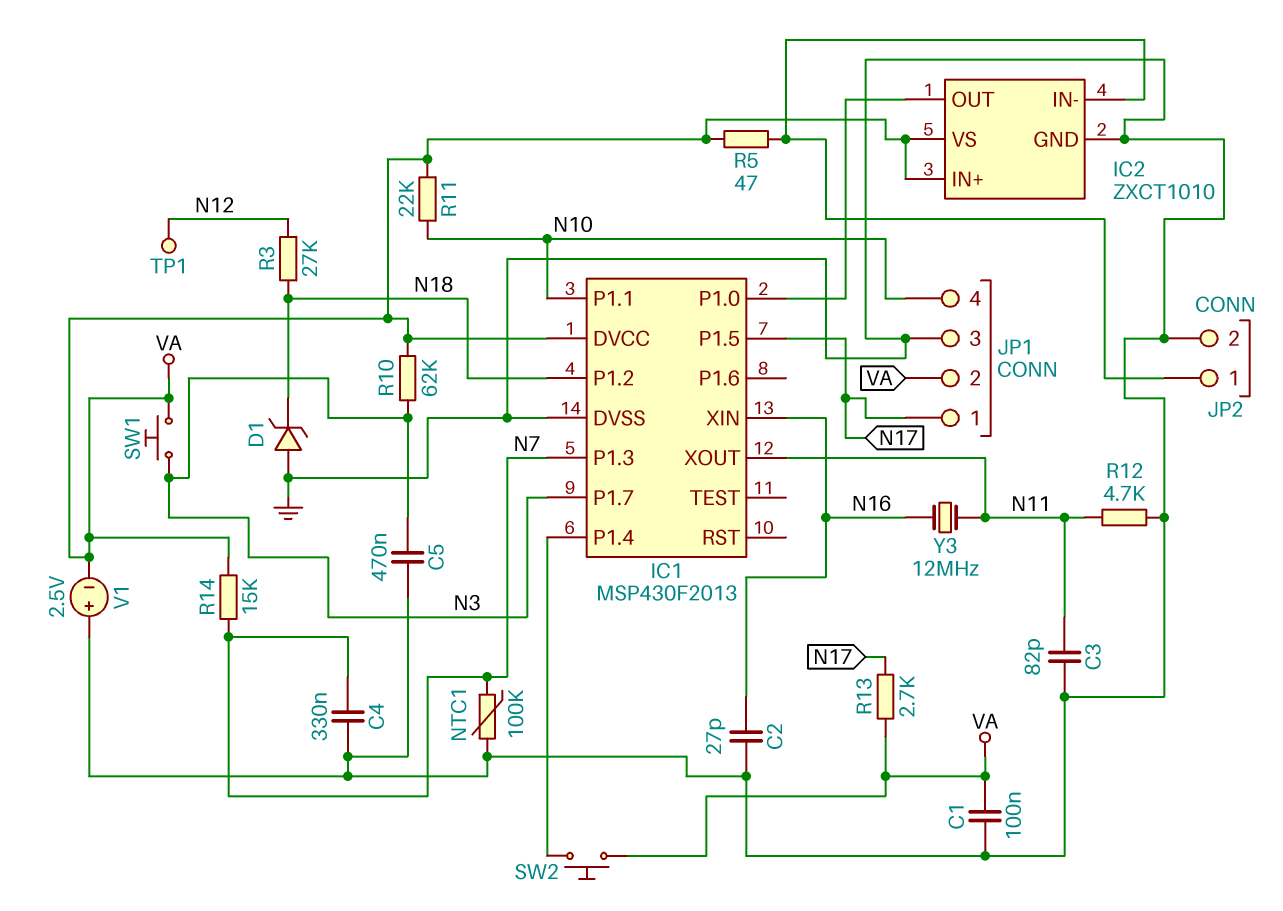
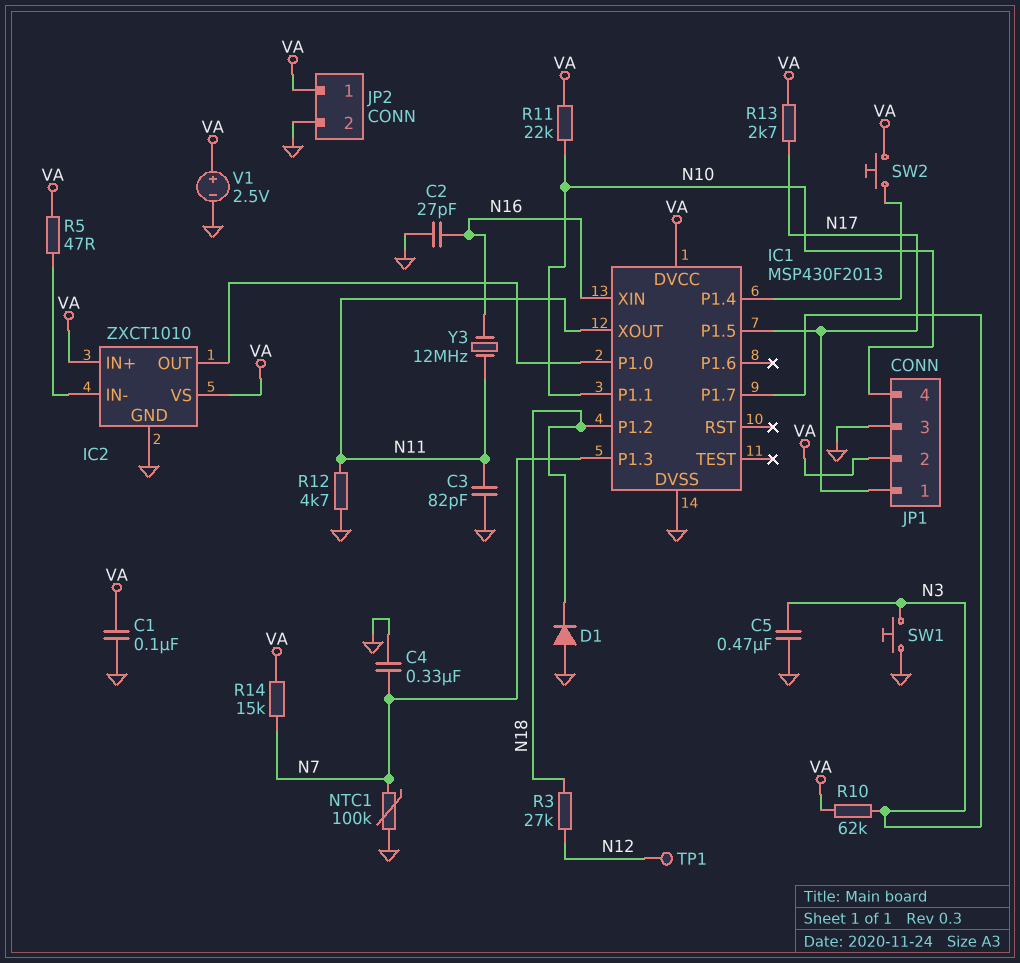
D1: zener (A GND, K N18) -> diode (A GND, K N18)
JP2 pin 1: IC2/IN- -> VA
SW1: button (N3, VA) -> button (GND, N3)
V1: 2.5V (plus GND, minus VA) -> 2.5V (plus VA, minus GND)

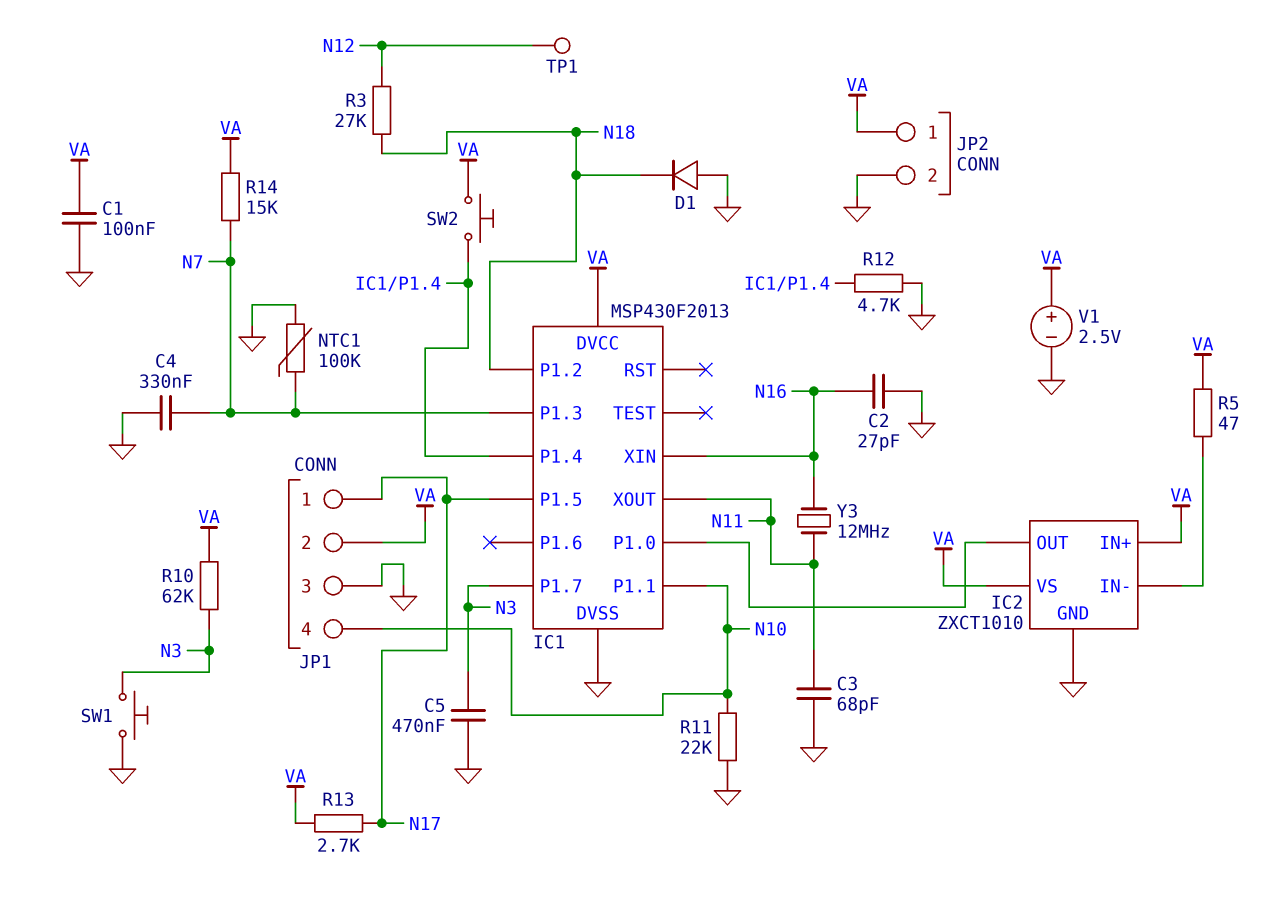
C3: 82pF (GND, N11) -> 68pF (GND, N11)
R11: 22k (N10, VA) -> 22k (GND, N10)
R12: 4.7k (GND, N11) -> 4.7k (GND, IC1/P1.4)

